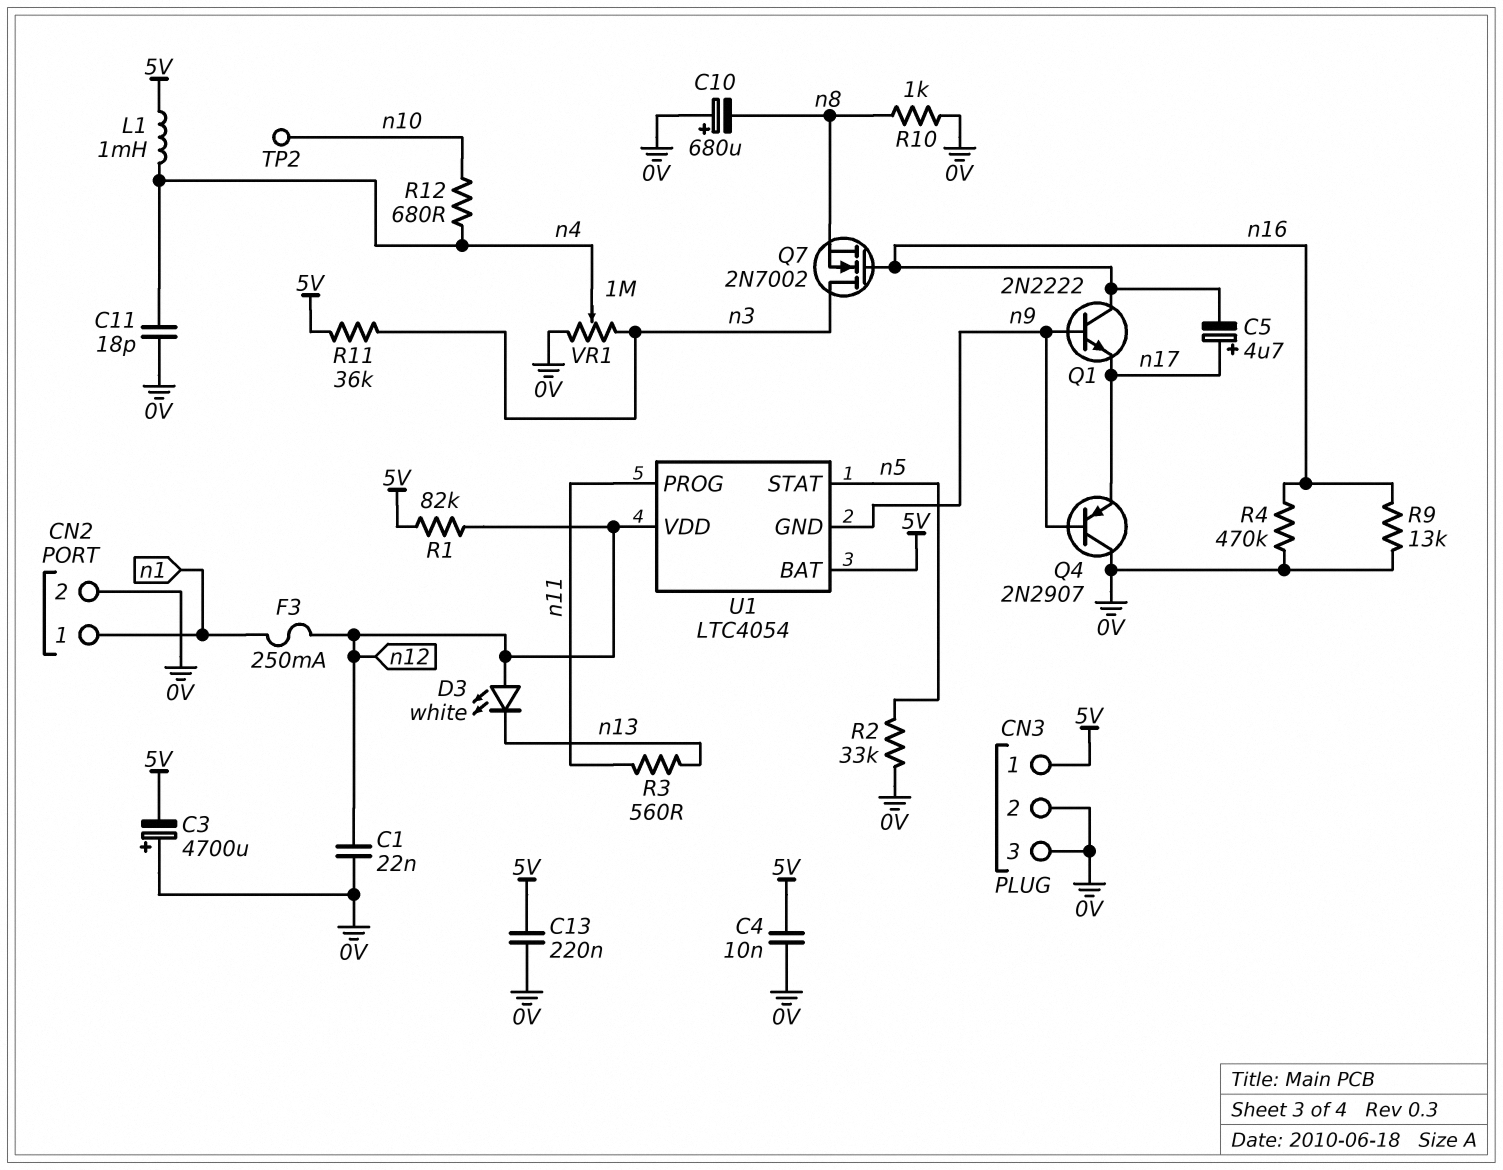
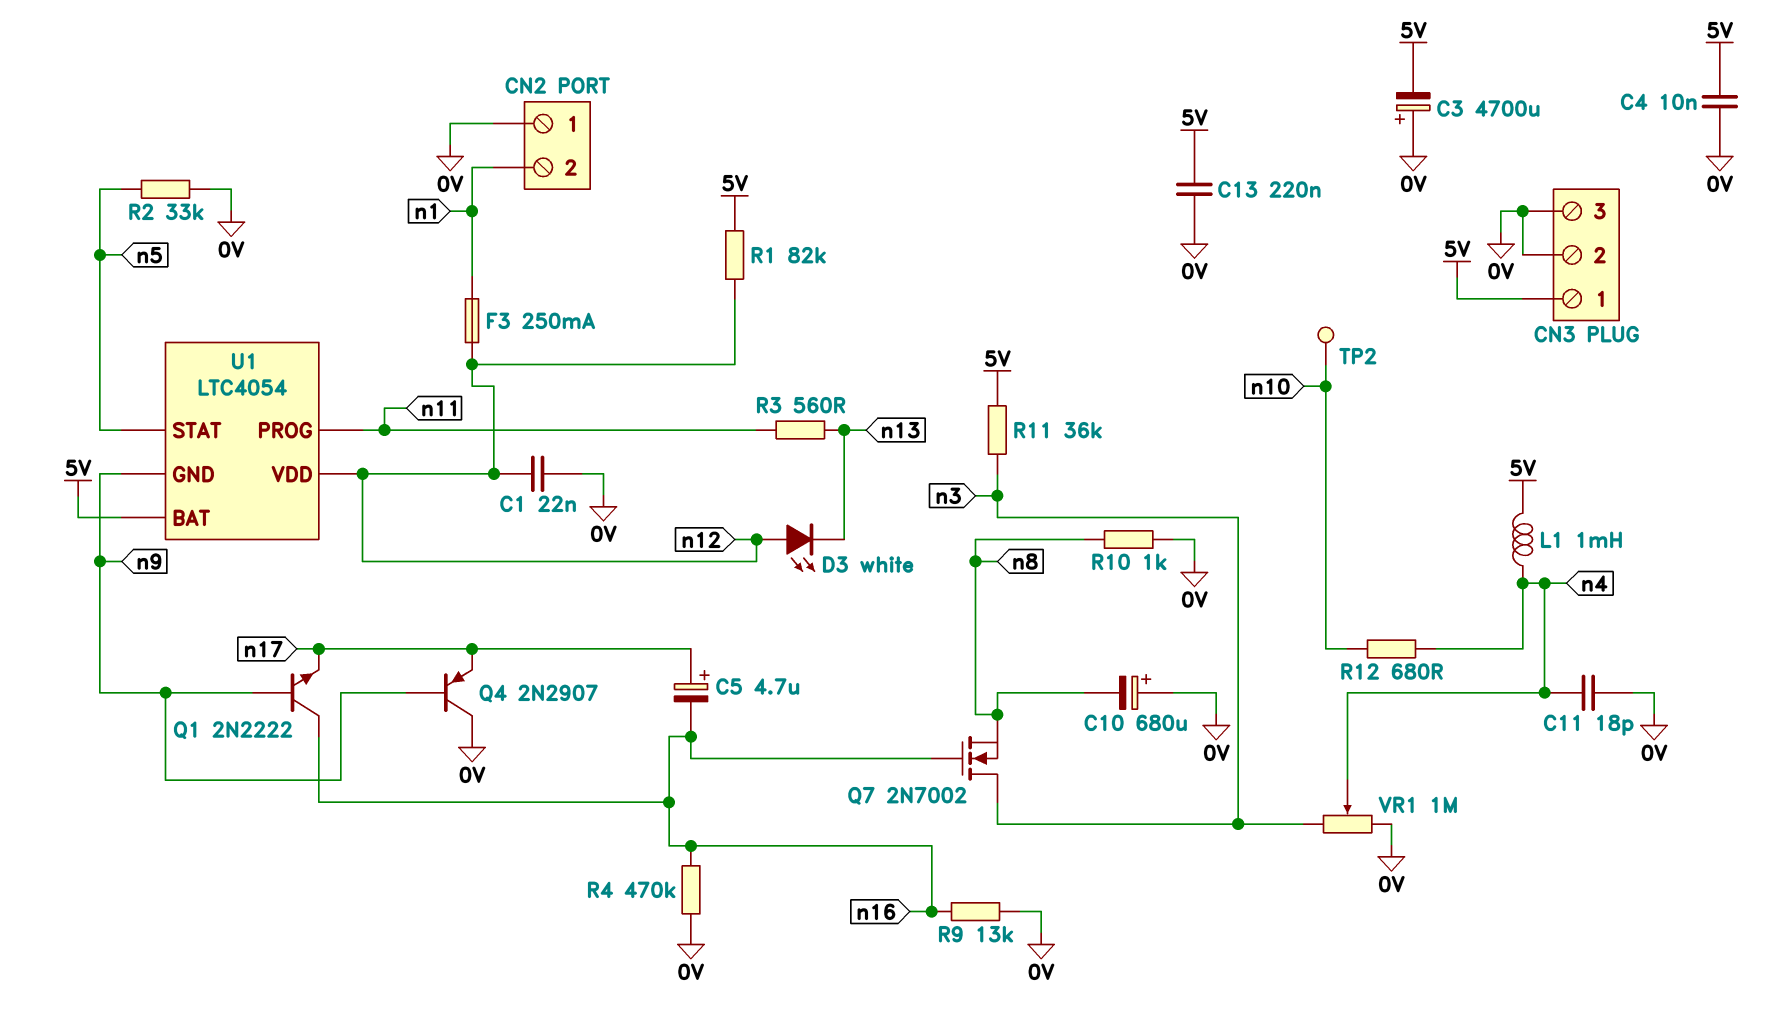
CN2 pin 1: n1 -> 0V
CN2 pin 2: 0V -> n1

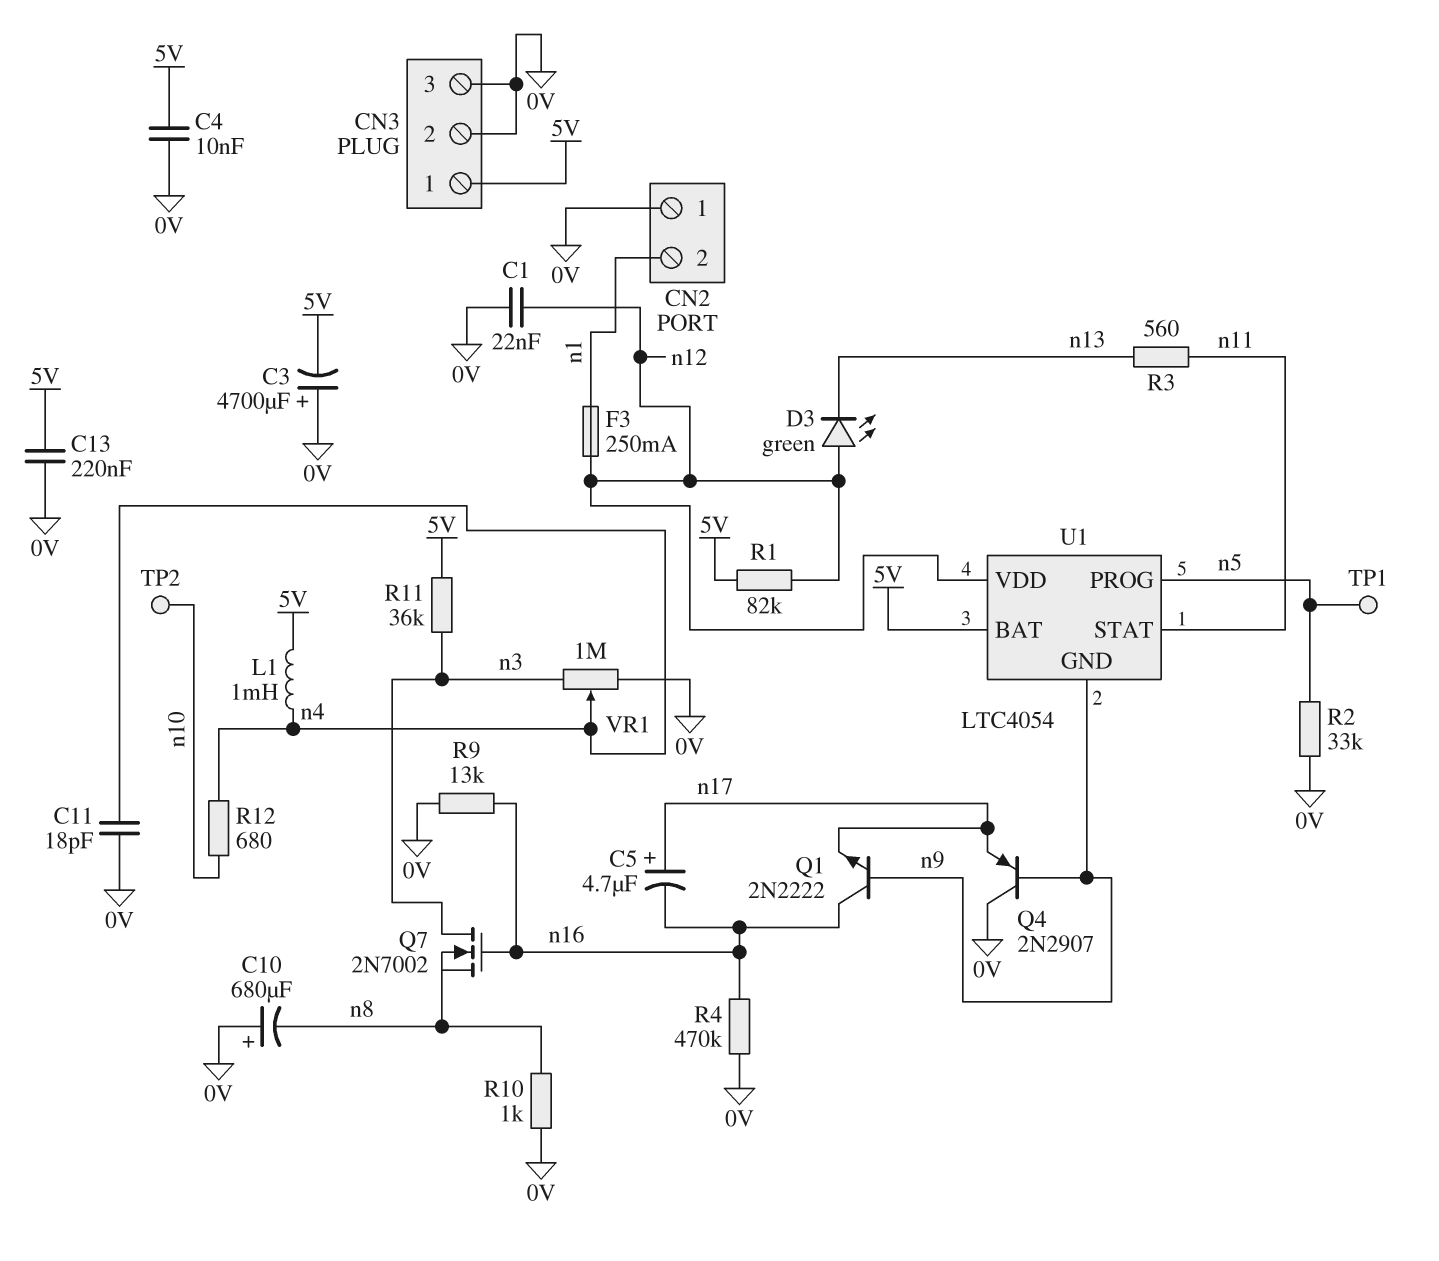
D3: LED white (A n12, K n13) -> LED green (A n12, K n13)
TP1: none -> test point (n5)
U1 pin PROG: n11 -> n5
U1 pin STAT: n5 -> n11

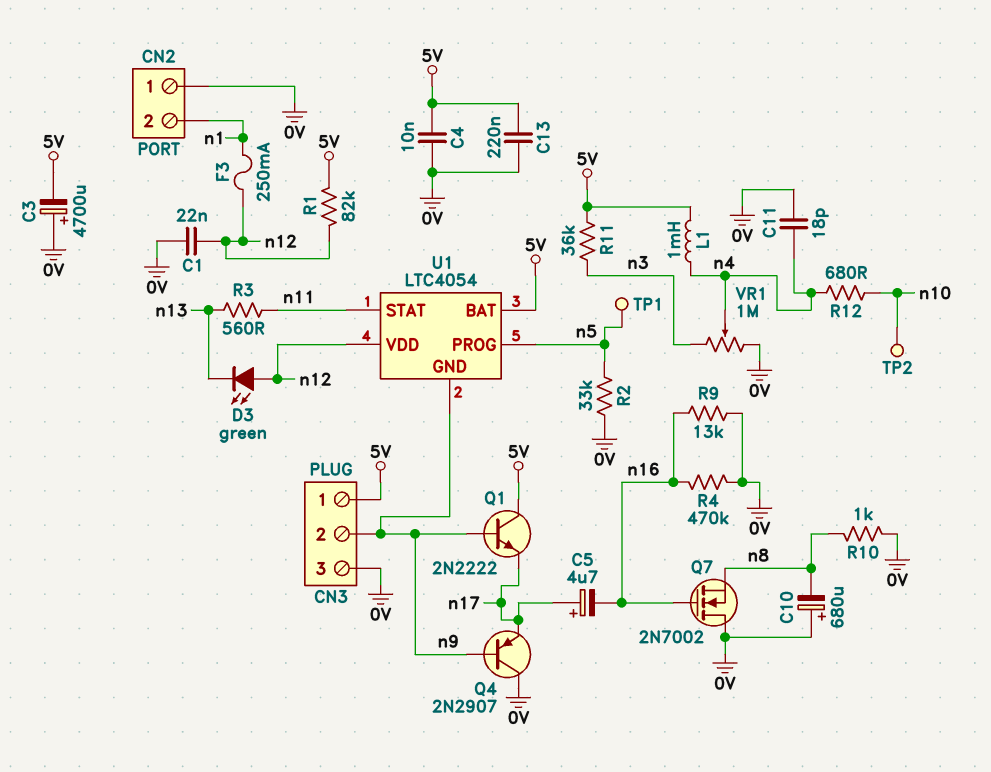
CN3 pin 2: 0V -> n9
Q1: NPN 2N2222 (B n9, C n16, E n17) -> NPN 2N2222 (B n9, C 5V, E n17)
Q7: NMOS 2N7002 (G n16, D n3, S n8) -> NMOS 2N7002 (G n16, D 0V, S n8)

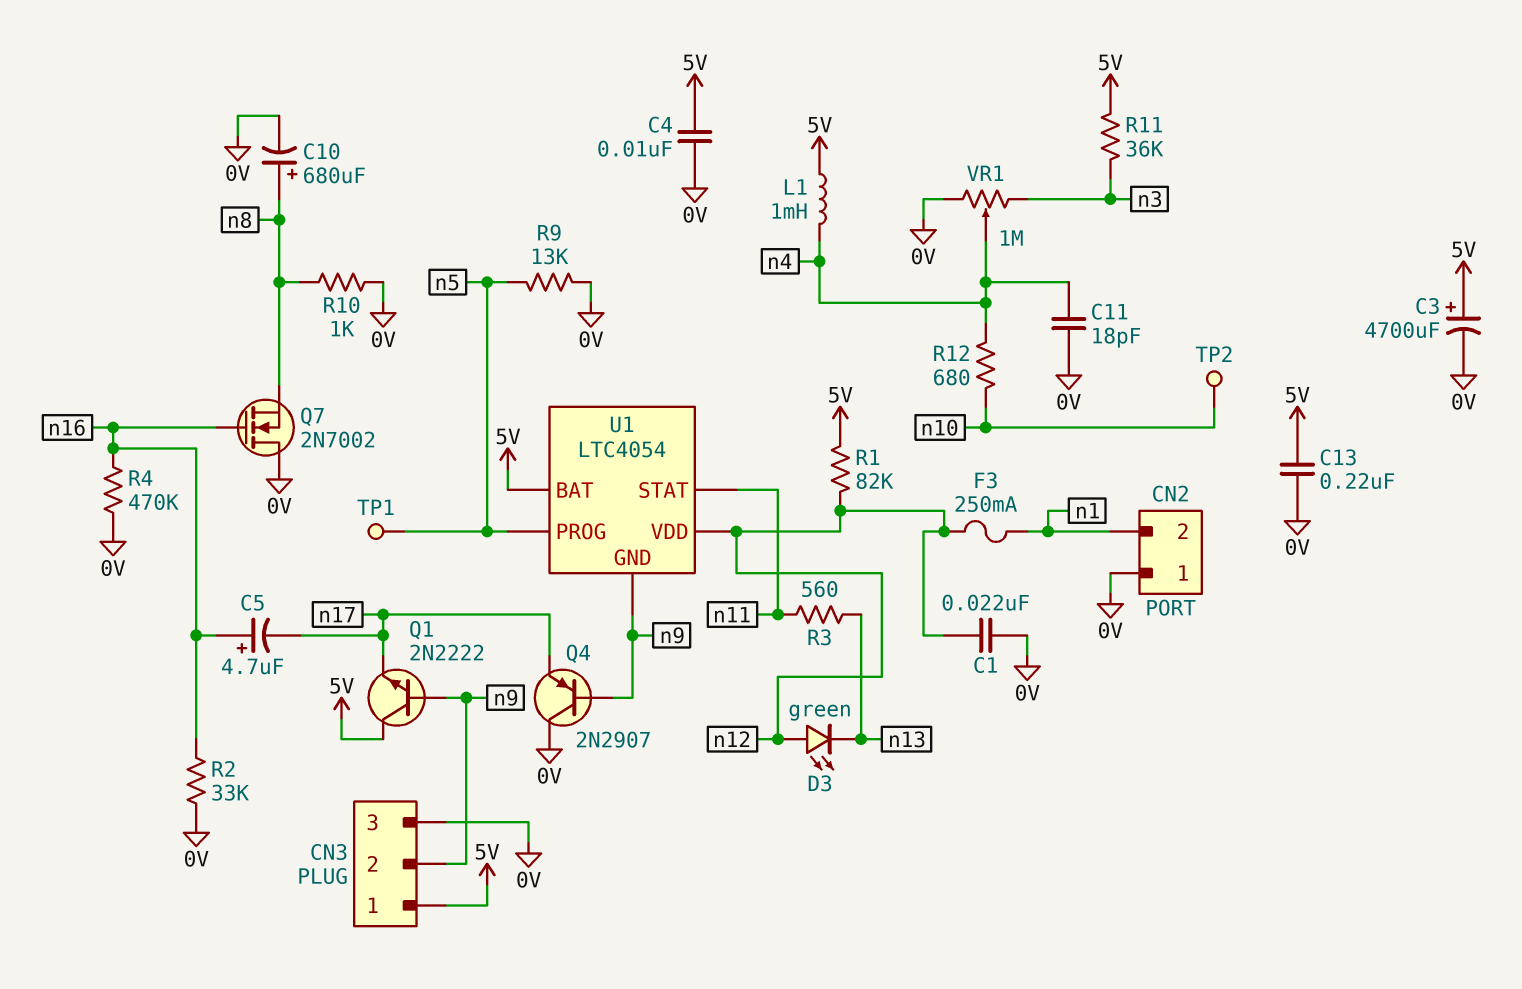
C3: 4700uF (plus 0V, minus 5V) -> 4700uF (plus 5V, minus 0V)
C5: 4.7uF (plus n17, minus n16) -> 4.7uF (plus n16, minus n17)
C10: 680uF (plus 0V, minus n8) -> 680uF (plus n8, minus 0V)
R2: 33k (0V, n5) -> 33k (0V, n16)
R9: 13k (0V, n16) -> 13k (0V, n5)

